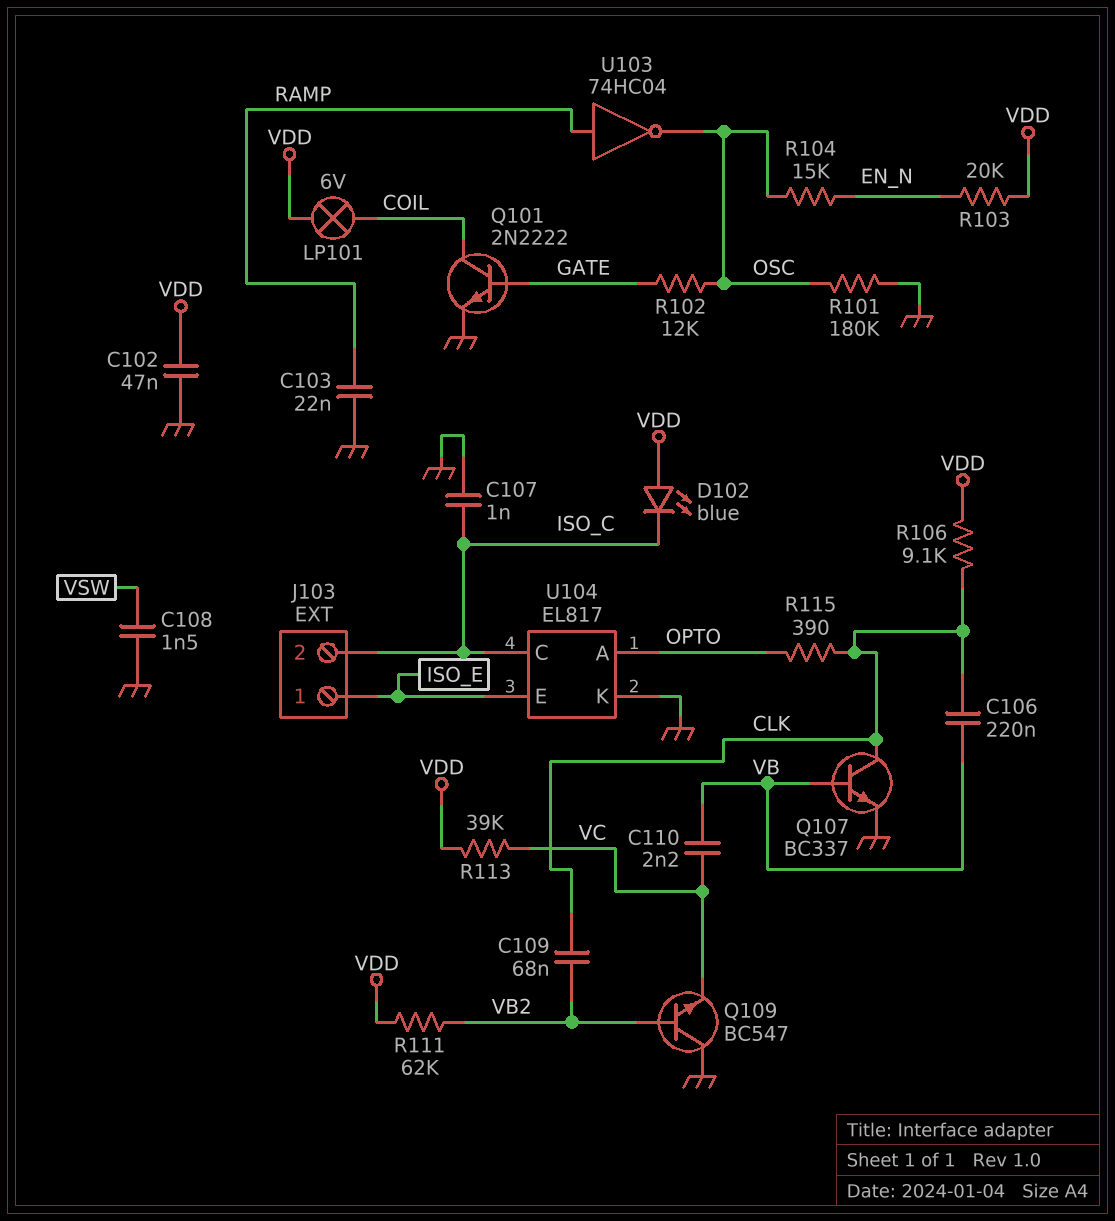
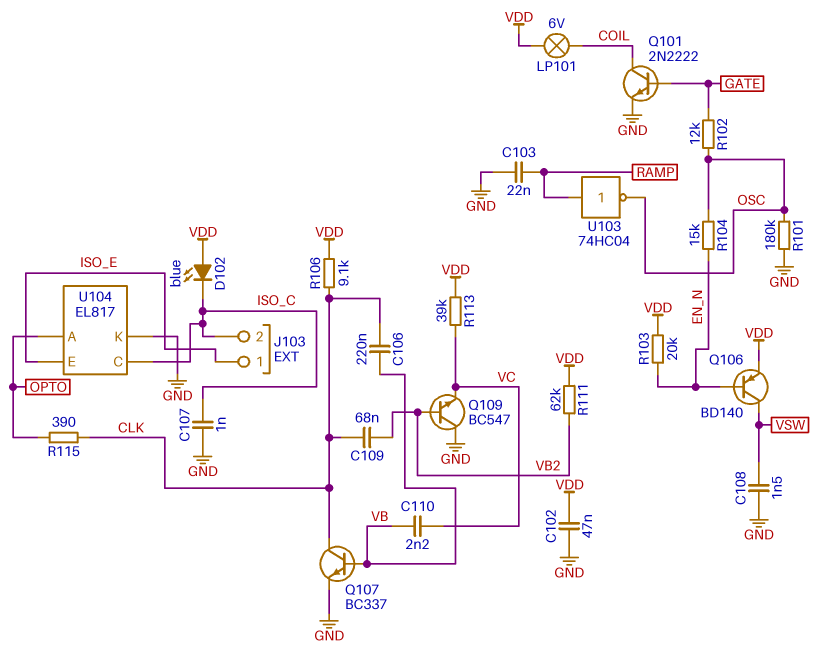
Q106: none -> PNP BD140 (B EN_N, C VSW, E VDD)

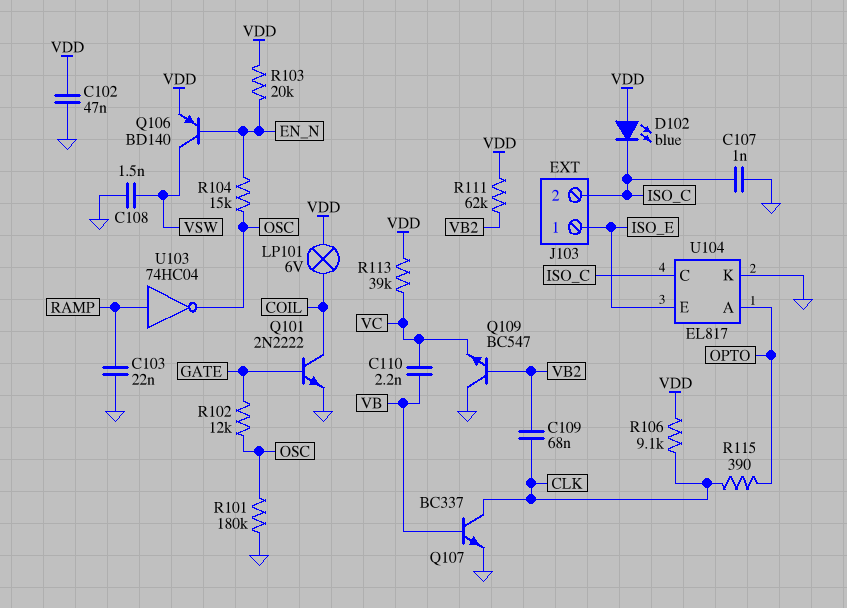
C106: 220nF (CLK, VB) -> none

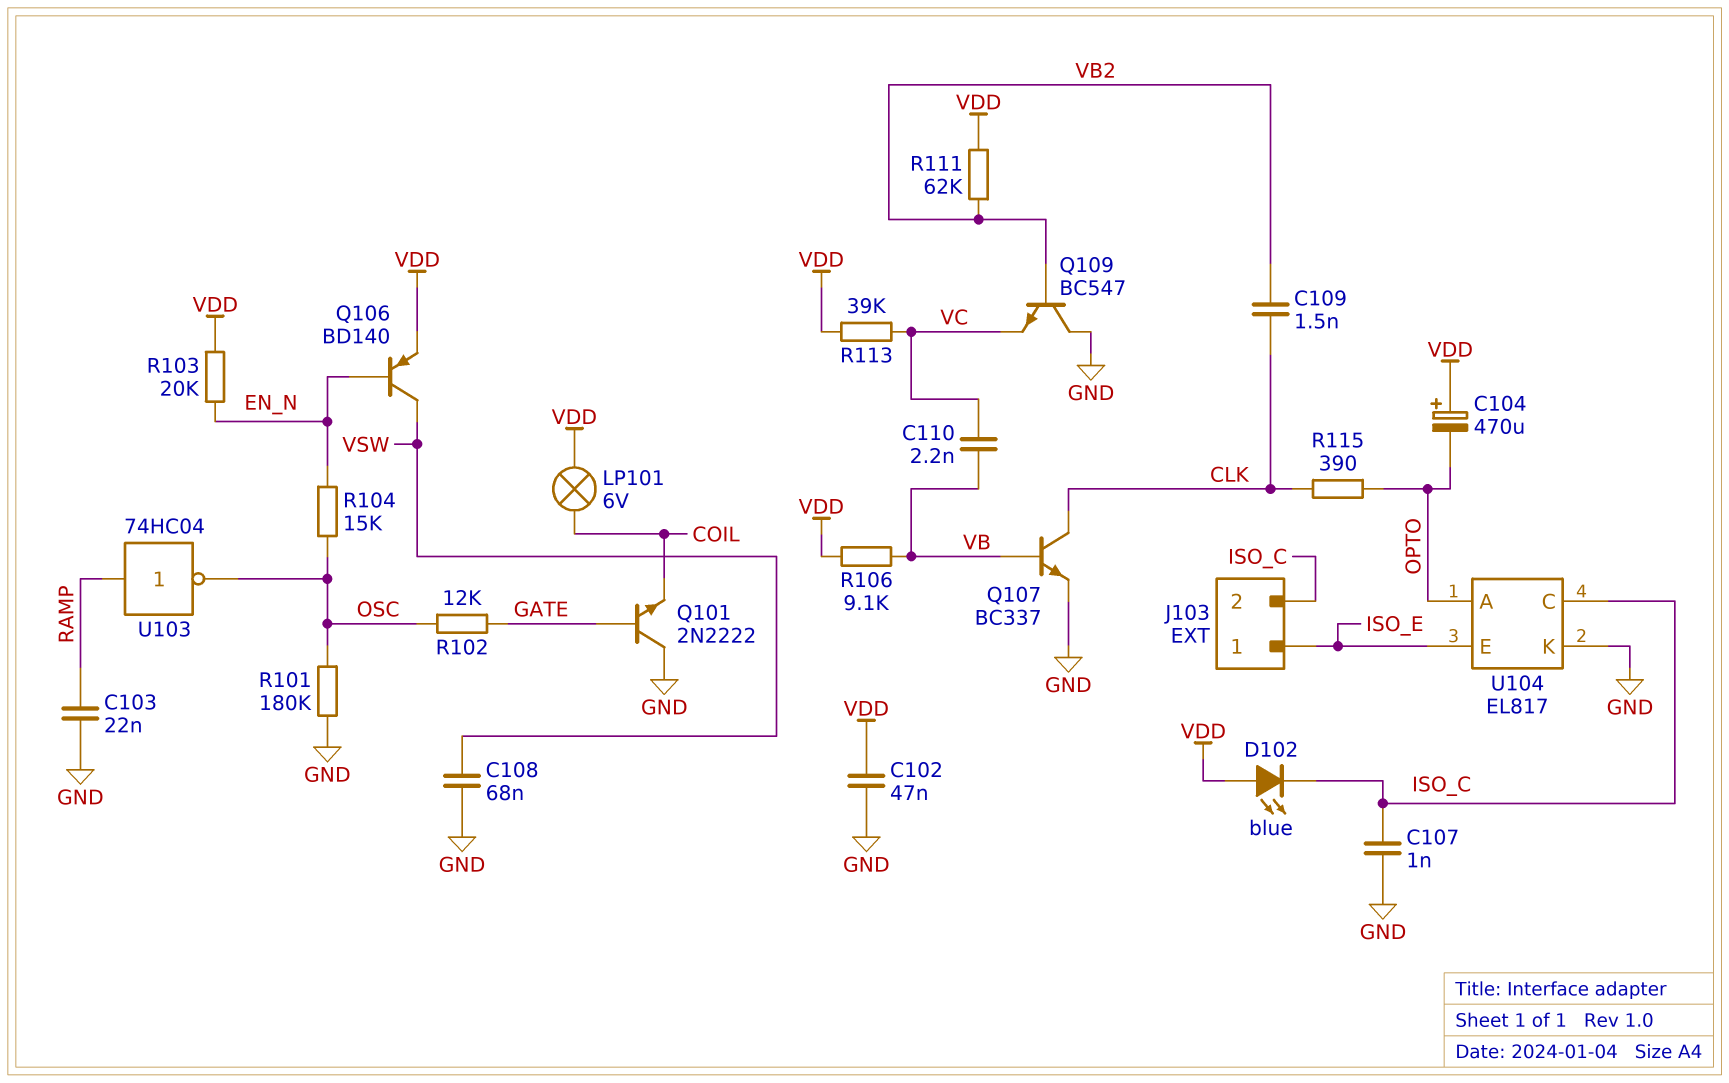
C104: none -> 470uF (plus VDD, minus OPTO)
C108: 1.5nF (GND, VSW) -> 68nF (GND, VSW)
C109: 68nF (CLK, VB2) -> 1.5nF (CLK, VB2)
Q101: NPN 2N2222 (B GATE, C COIL, E GND) -> NPN 2N2222 (B GATE, C GND, E COIL)
R106: 9.1k (CLK, VDD) -> 9.1k (VB, VDD)

